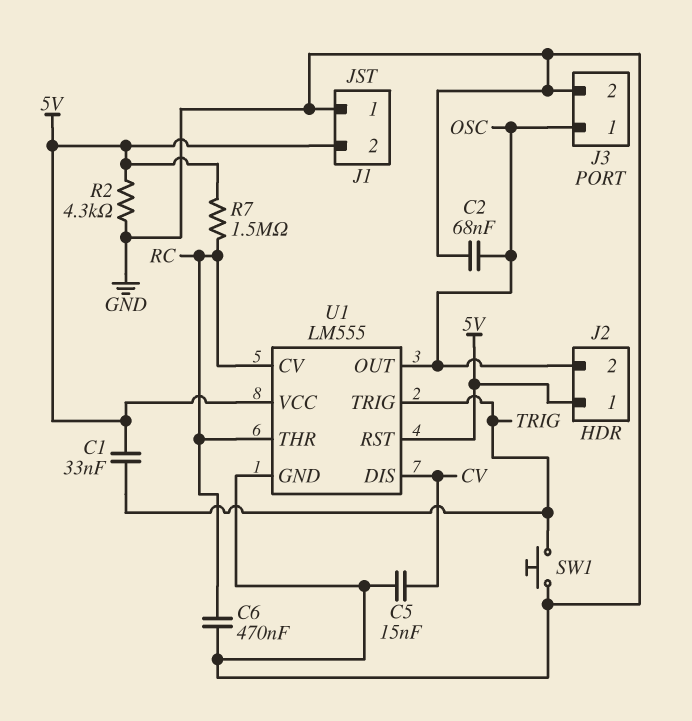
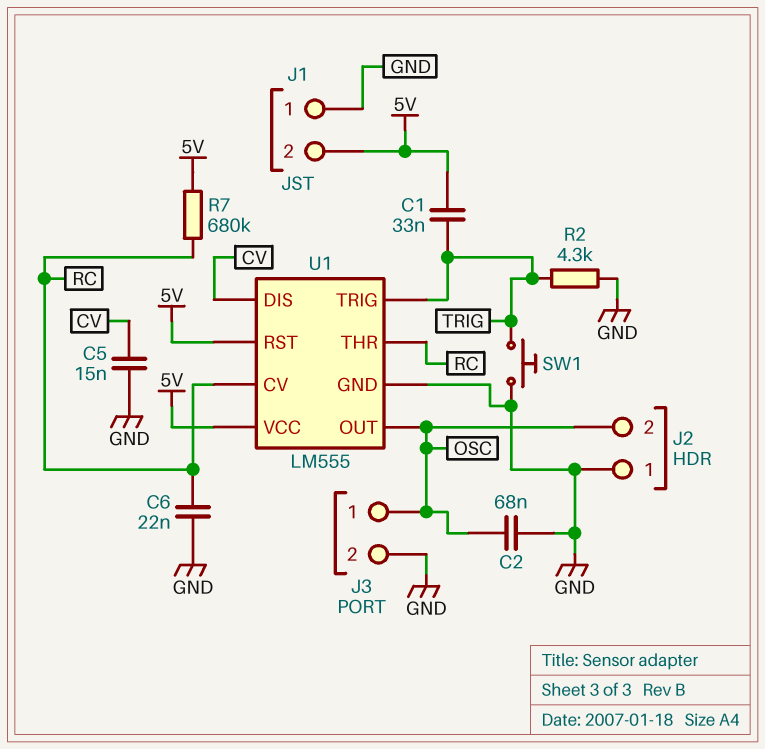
C6: 470nF (GND, RC) -> 22nF (GND, RC)
J2 pin 1: 5V -> GND
R2: 4.3k (5V, GND) -> 4.3k (GND, TRIG)
R7: 1.5M (5V, RC) -> 680k (5V, RC)

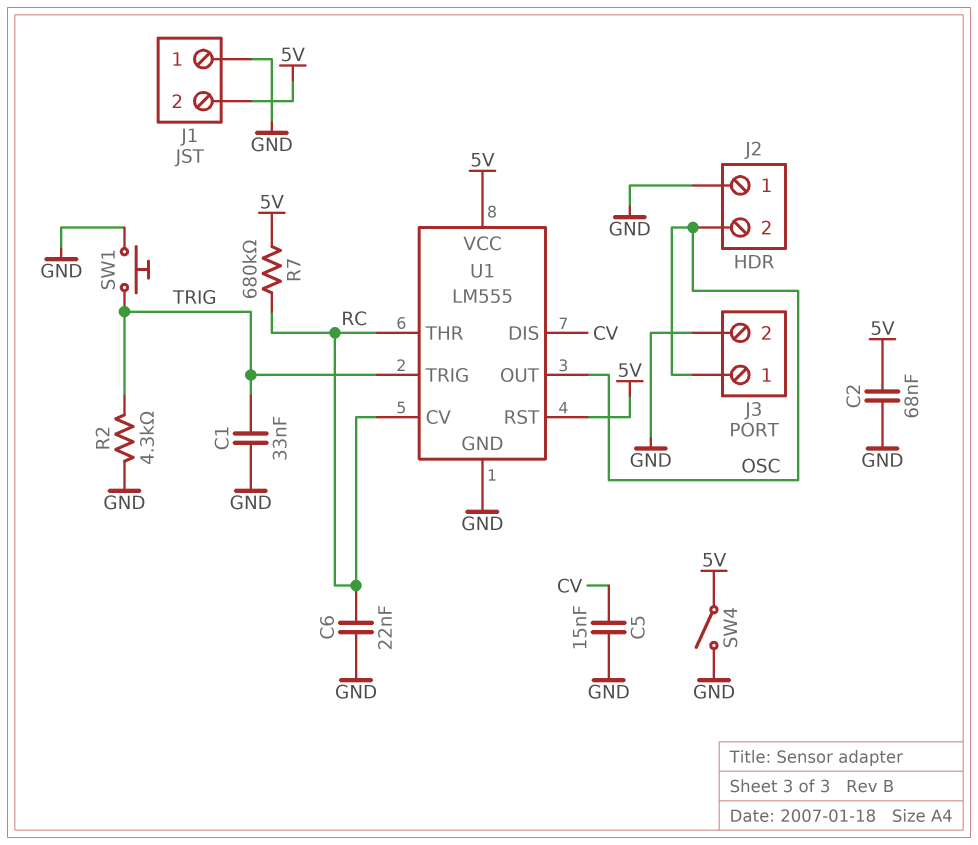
C1: 33nF (5V, TRIG) -> 33nF (GND, TRIG)
C2: 68nF (GND, OSC) -> 68nF (5V, GND)
SW4: none -> switch (5V, GND)

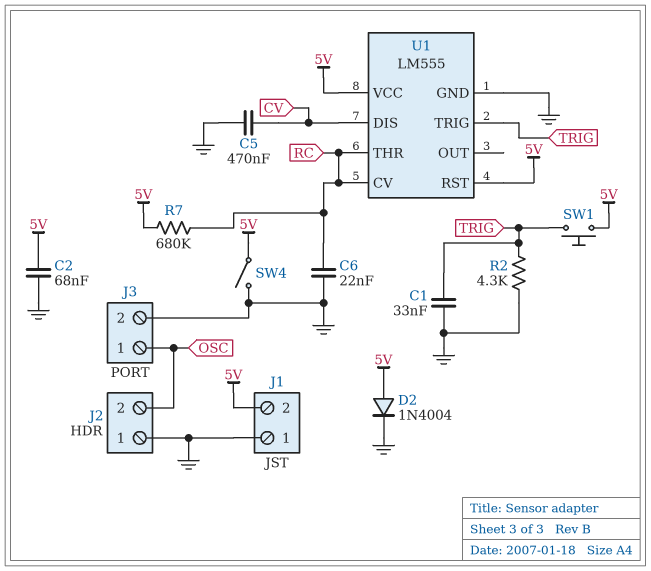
C5: 15nF (CV, GND) -> 470nF (CV, GND)
D2: none -> diode 1N4004 (A 5V, K GND)
SW1: button (GND, TRIG) -> button (5V, TRIG)
U1 pin OUT: OSC -> none

